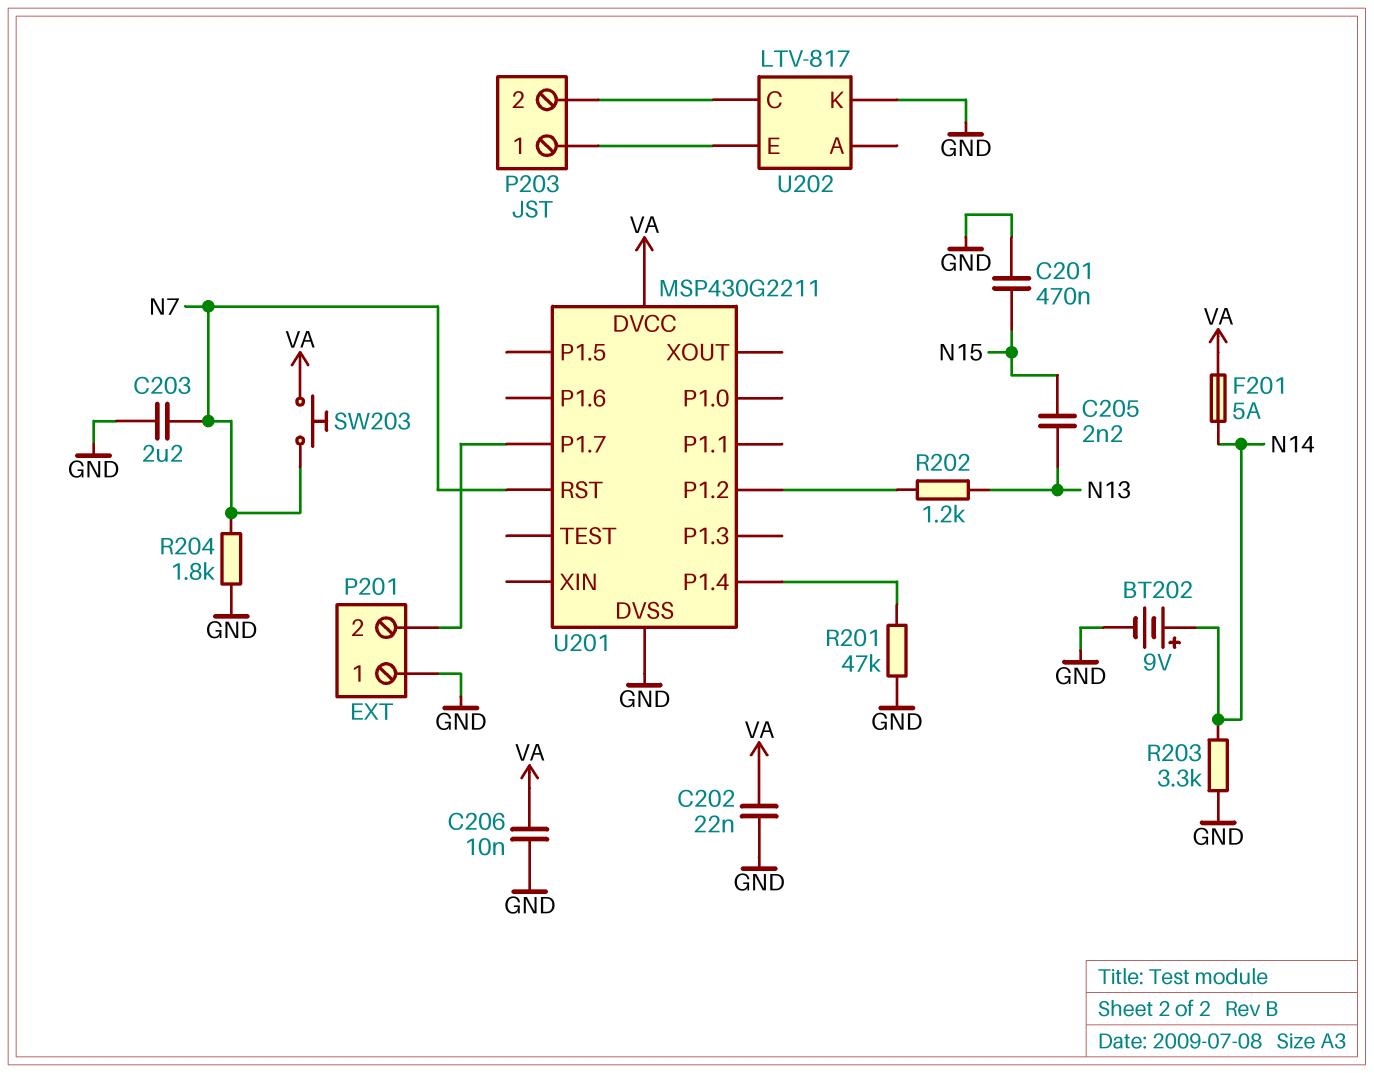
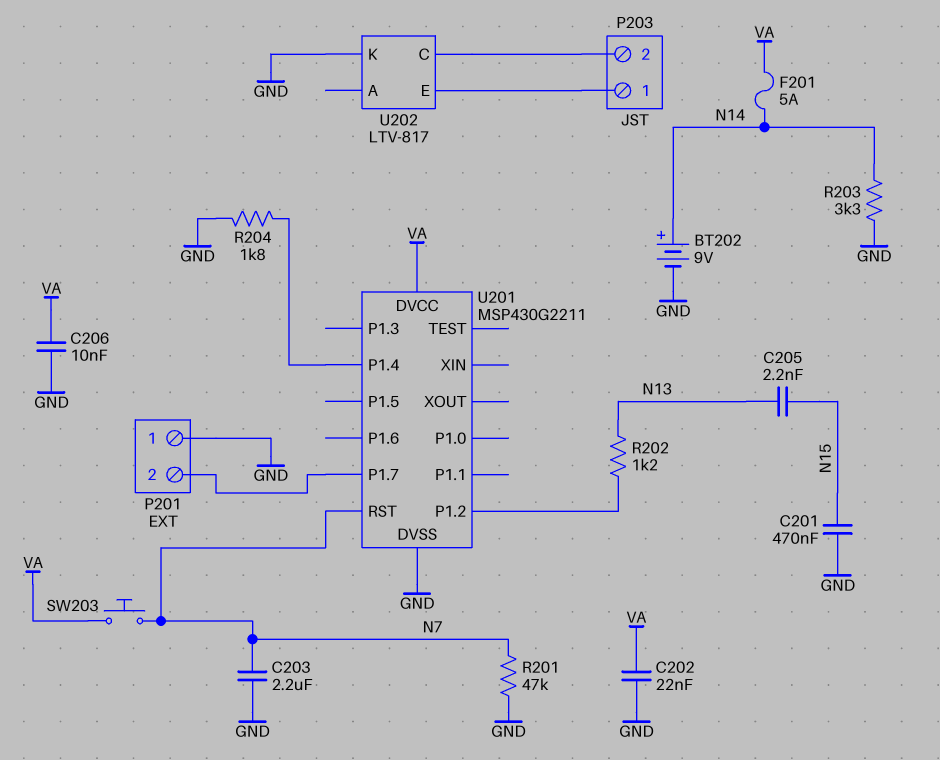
R201: 47k (GND, U201/P1.4) -> 47k (GND, N7)
R204: 1.8k (GND, N7) -> 1.8k (GND, U201/P1.4)

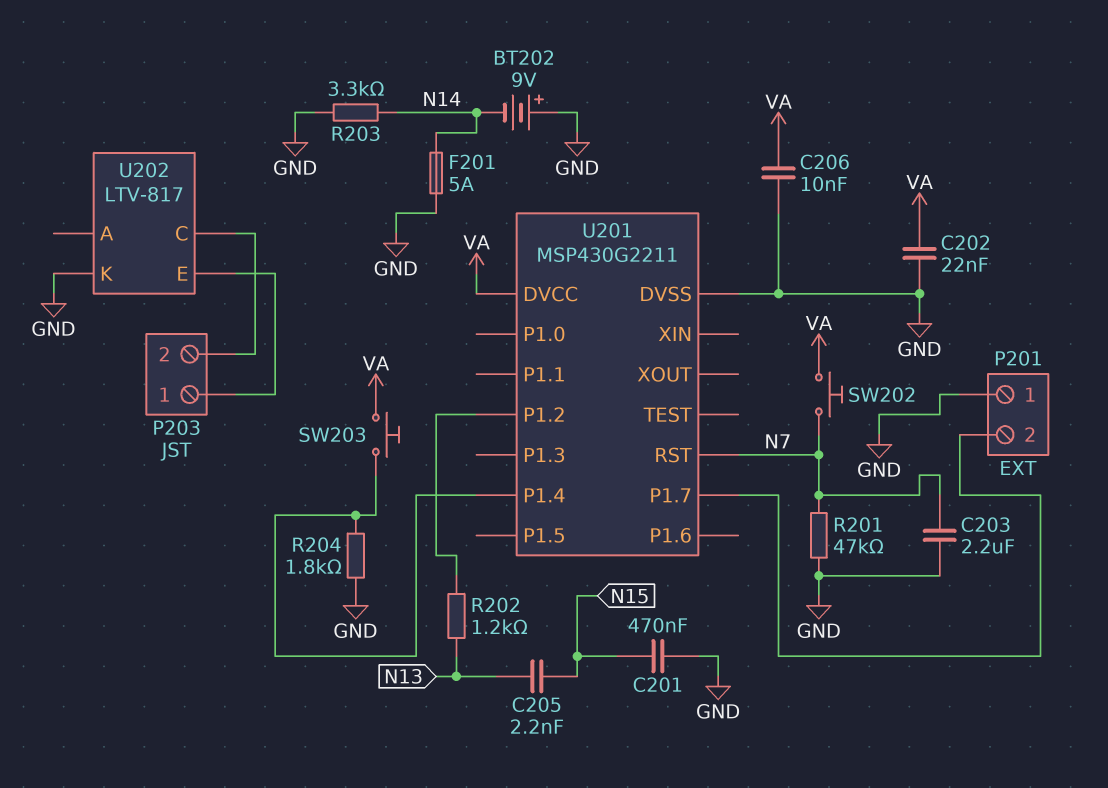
BT202: 9V (plus N14, minus GND) -> 9V (plus GND, minus N14)
F201: 5A (N14, VA) -> 5A (GND, N14)
SW202: none -> button (N7, VA)
SW203: button (N7, VA) -> button (U201/P1.4, VA)

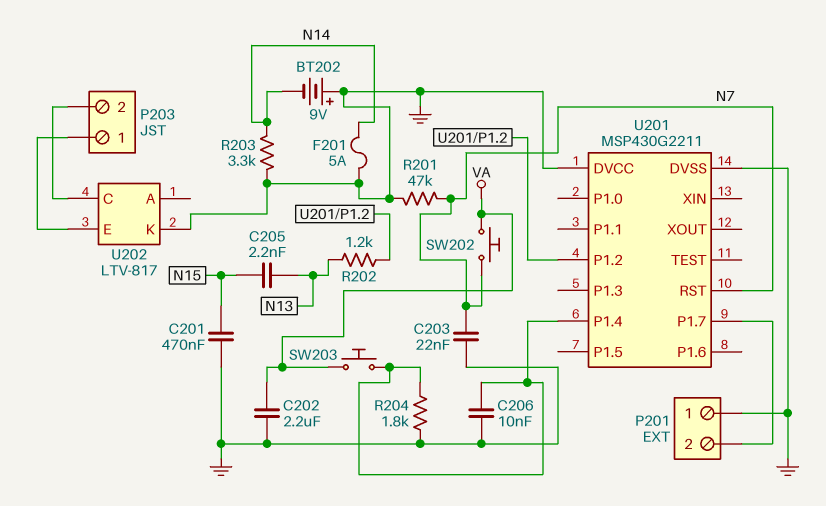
C202: 22nF (GND, VA) -> 2.2uF (GND, VA)
C203: 2.2uF (GND, N7) -> 22nF (GND, N7)
C206: 10nF (GND, VA) -> 10nF (GND, U201/P1.4)
U201 pin DVCC: VA -> GND

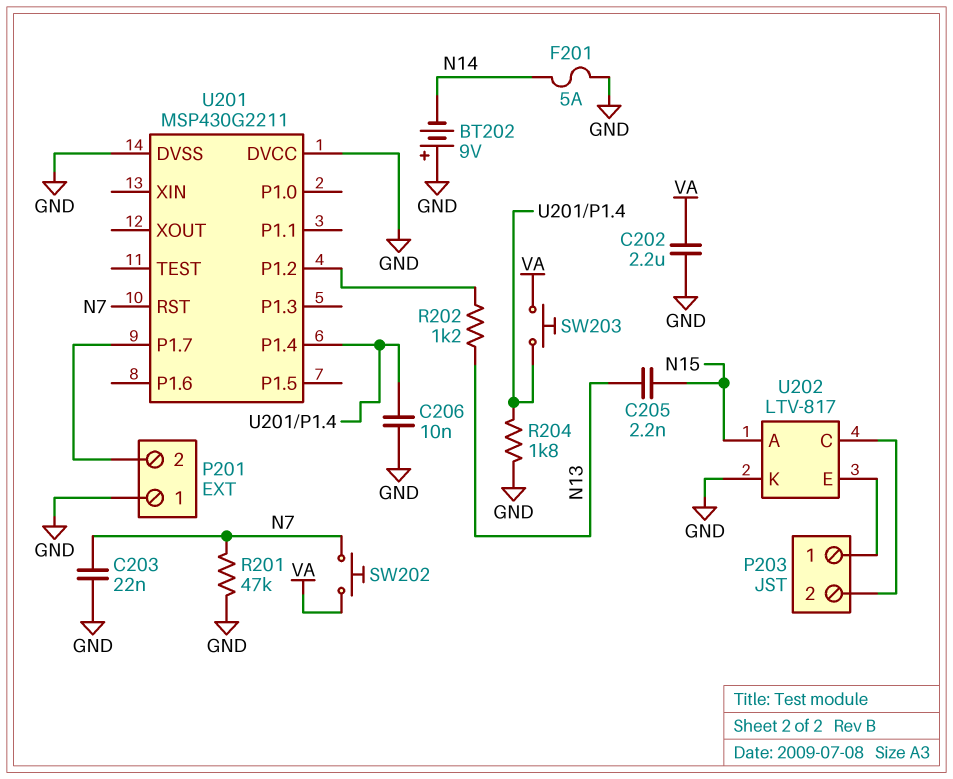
C201: 470nF (GND, N15) -> none
R203: 3.3k (GND, N14) -> none
U202 pin A: none -> N15

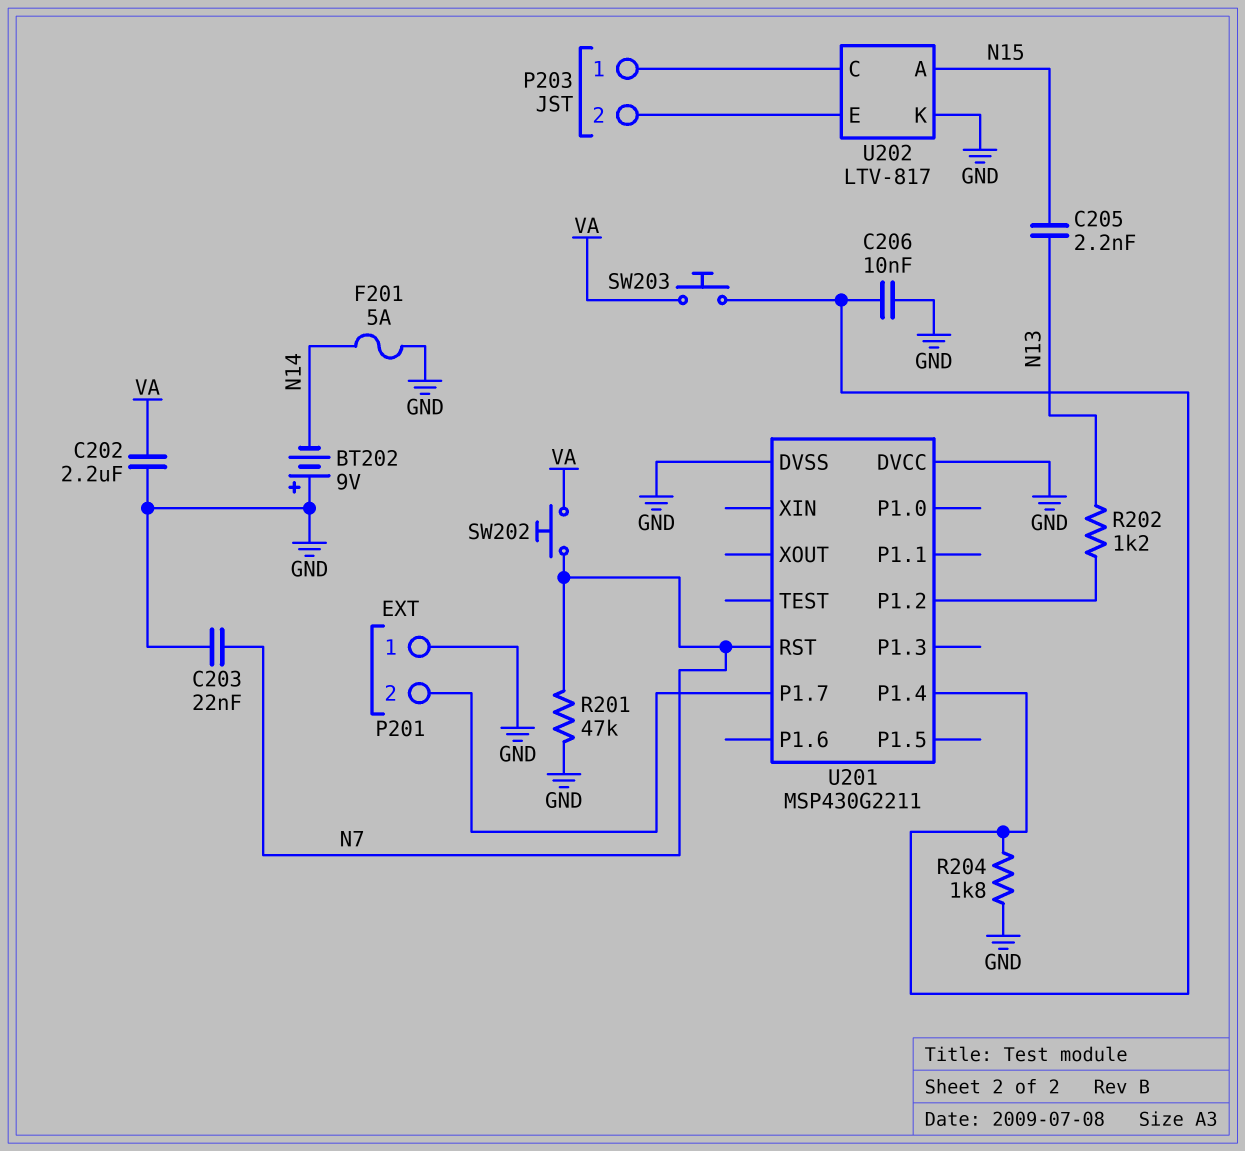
U202 pin C: P203/2 -> P203/1
U202 pin E: P203/1 -> P203/2

